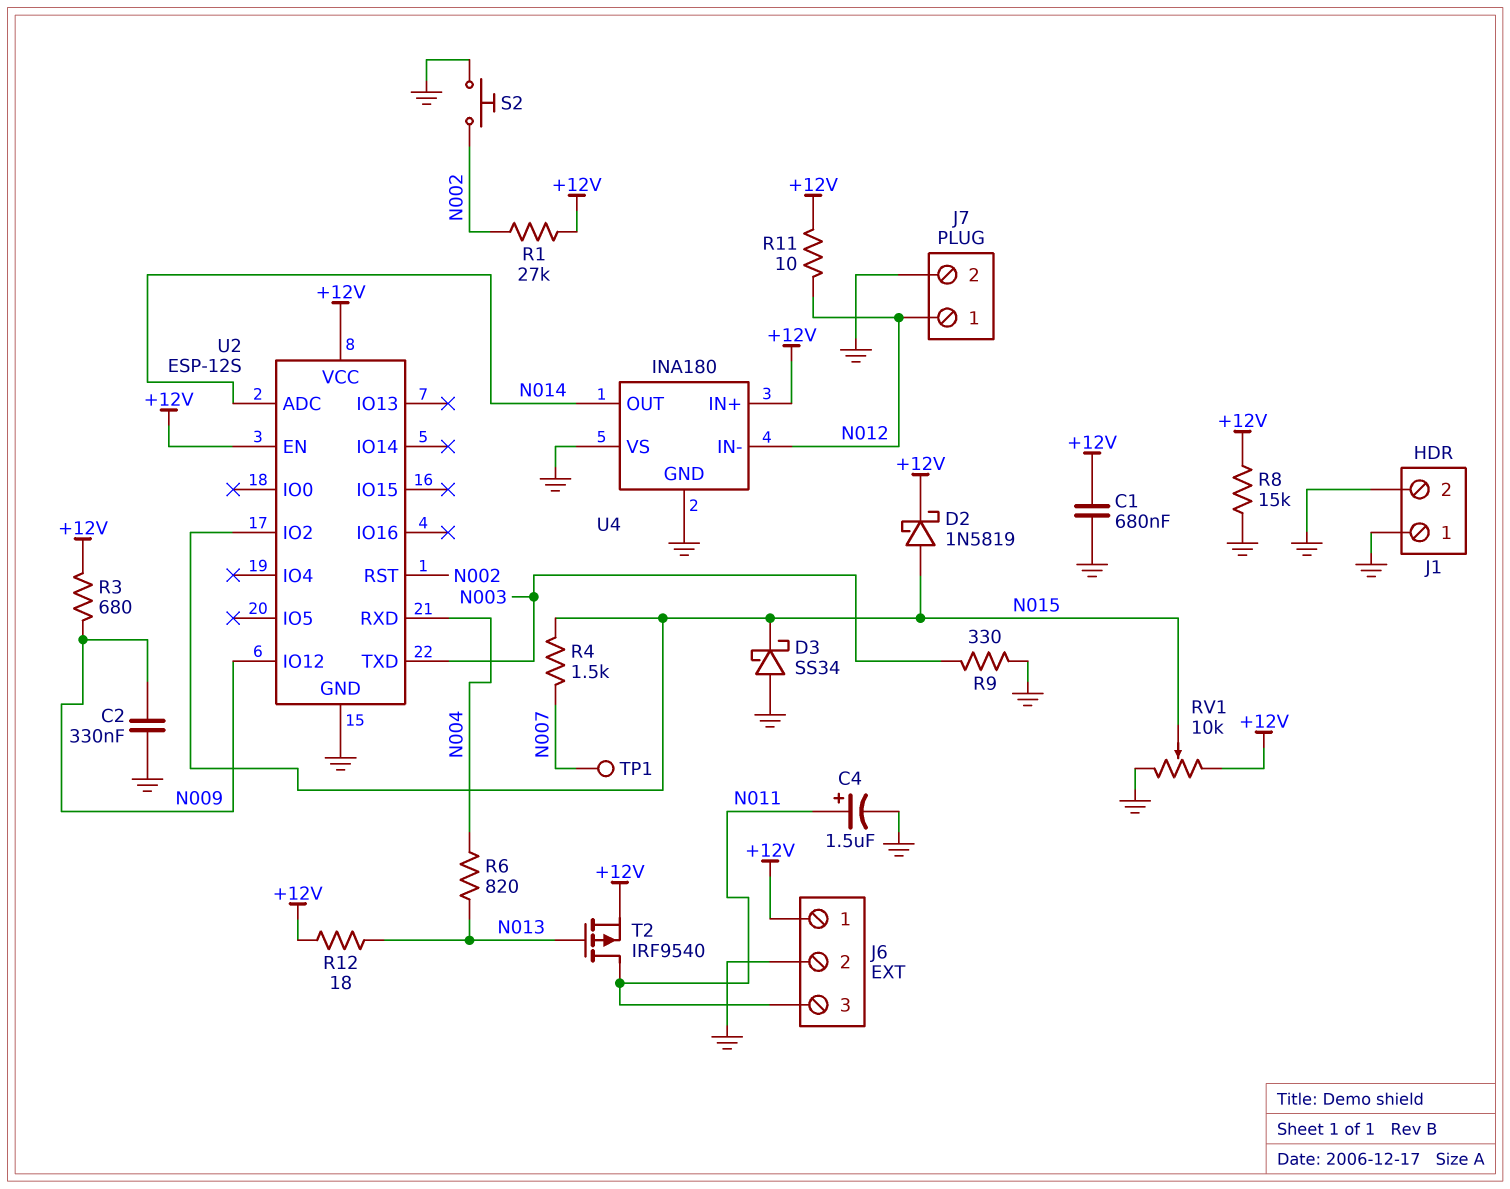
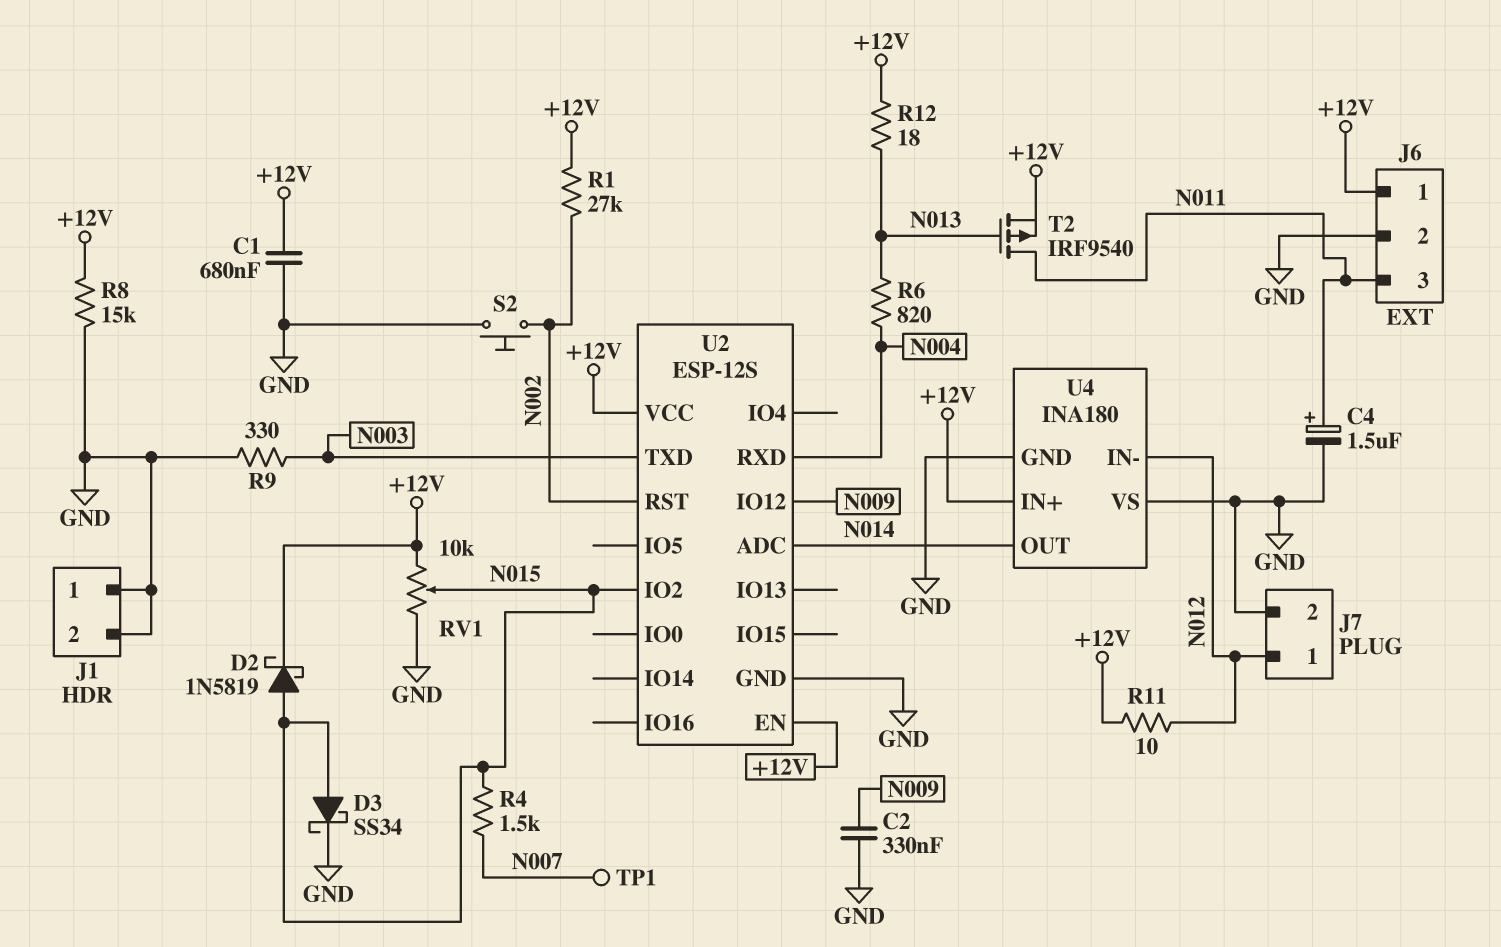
D3: schottky SS34 (A GND, K N015) -> schottky SS34 (A N015, K GND)
R3: 680 (+12V, N009) -> none

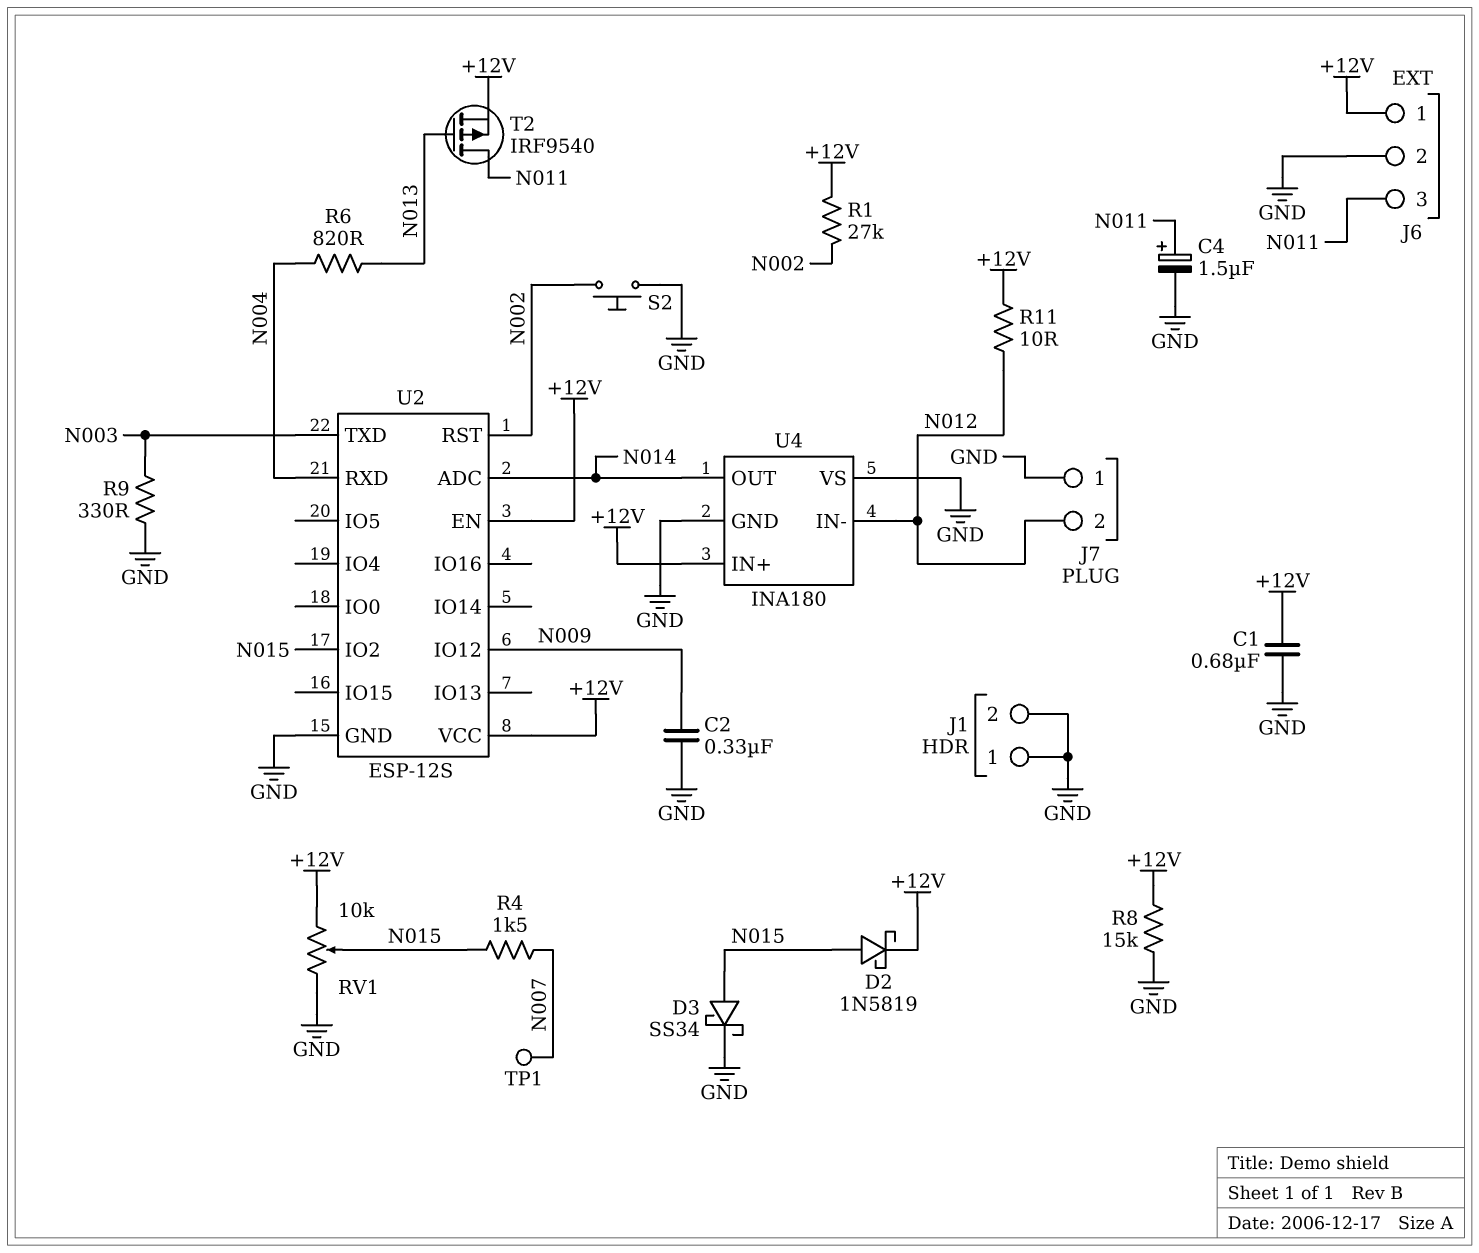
J7 pin 1: N012 -> GND
J7 pin 2: GND -> N012
R12: 18 (+12V, N013) -> none

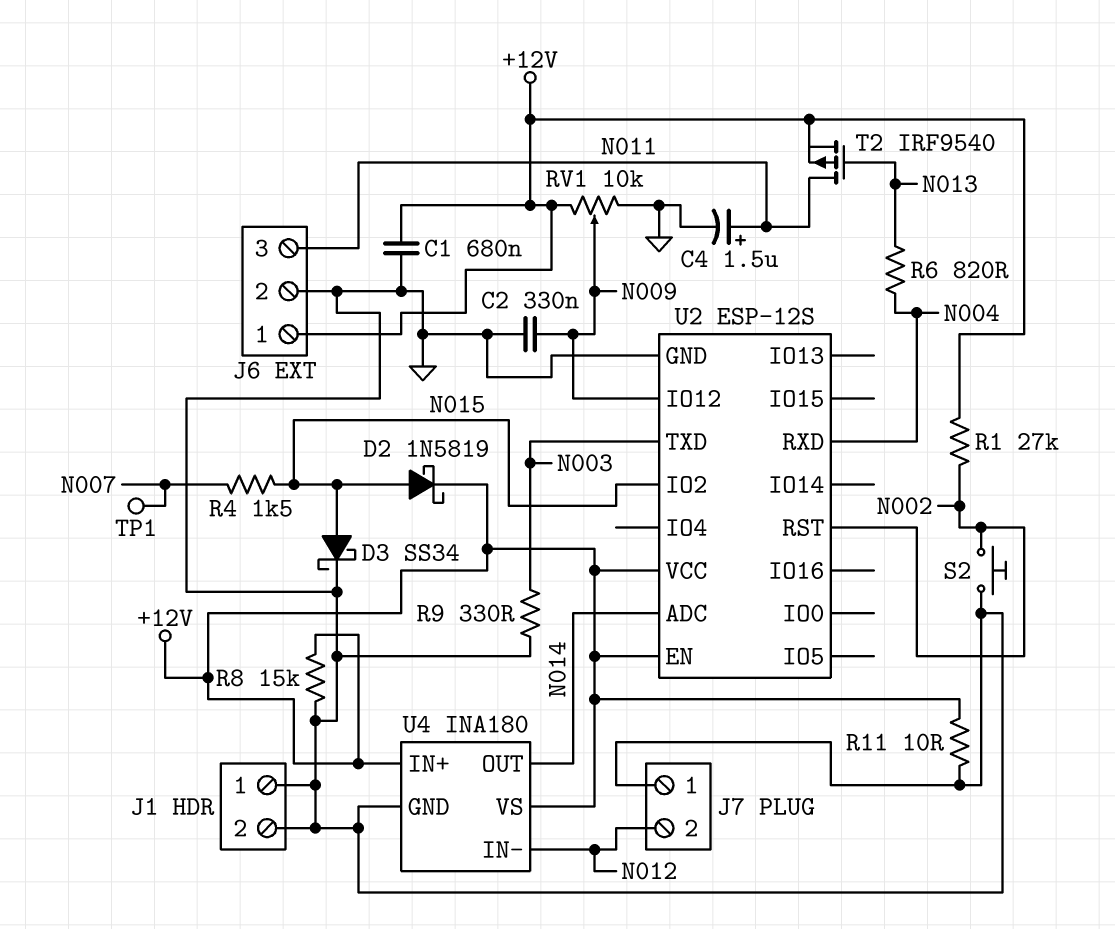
R11: 10 (+12V, N012) -> 10 (+12V, GND)
RV1: 10k (+12V, GND, wiper N015) -> 10k (+12V, GND, wiper N009)
U4 pin VS: GND -> +12V

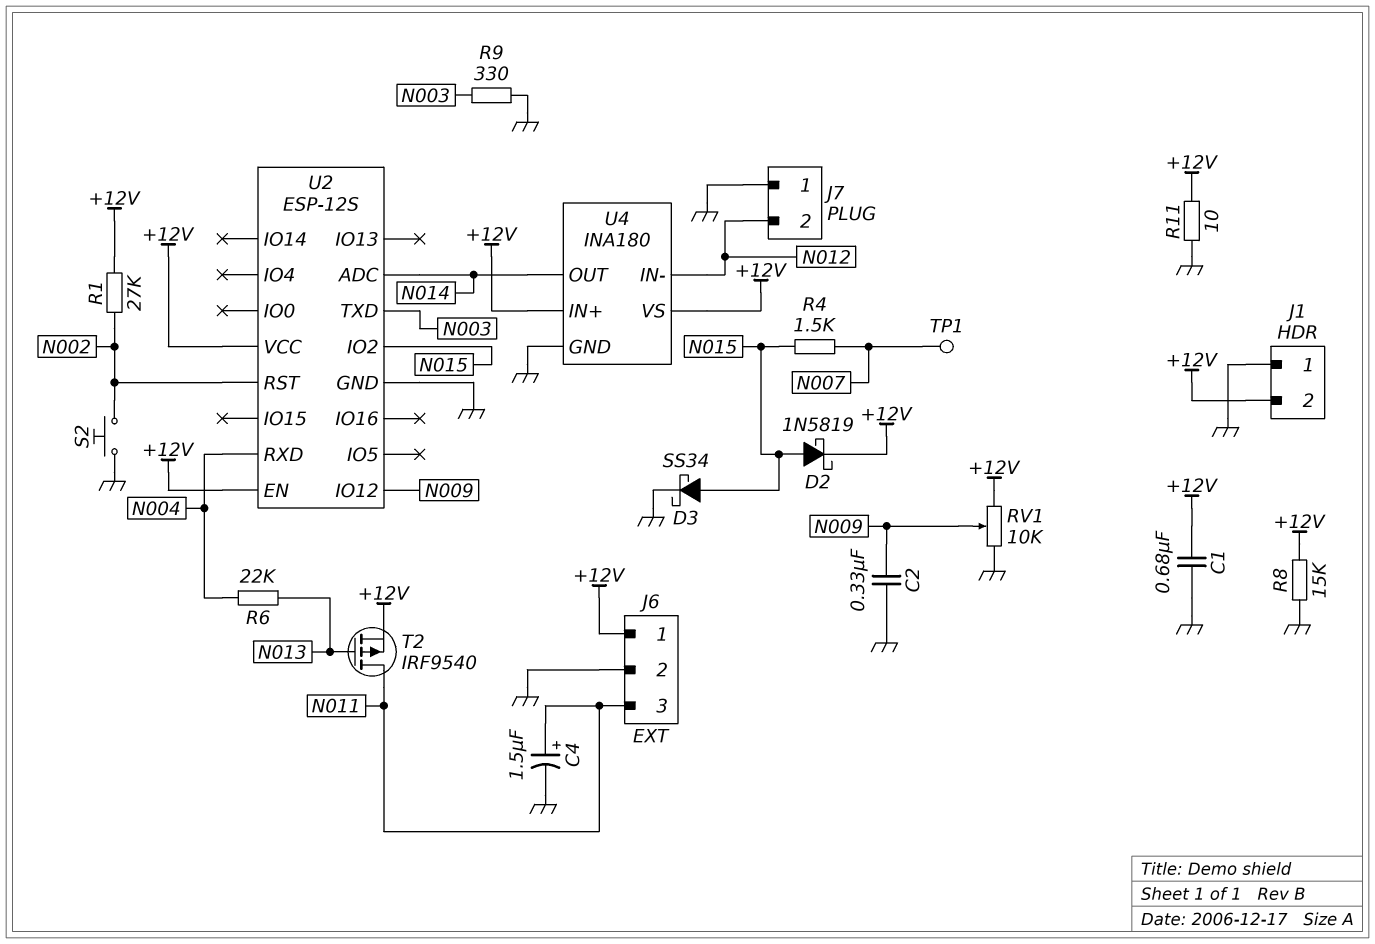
J1 pin 2: GND -> +12V
R6: 820 (N004, N013) -> 22k (N004, N013)

